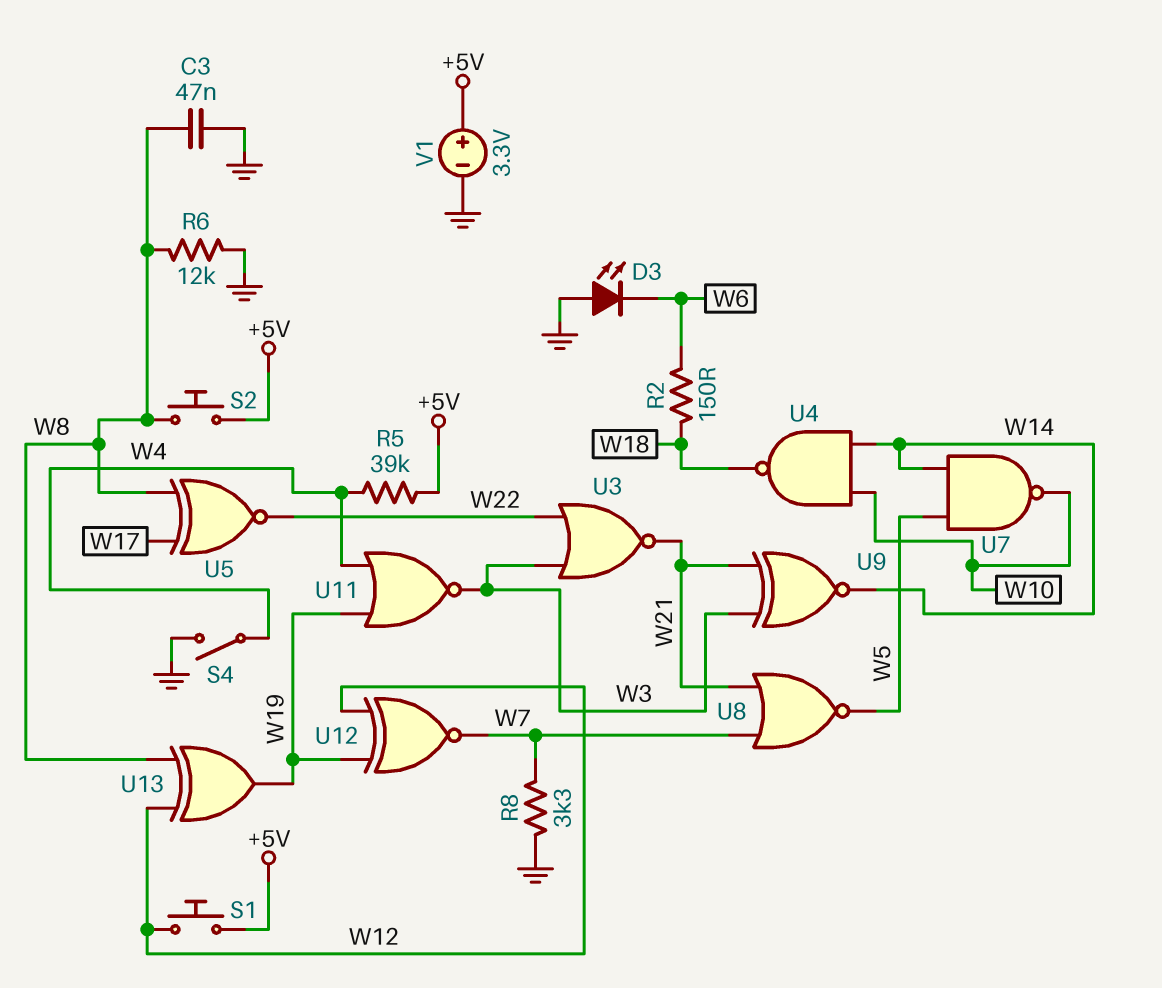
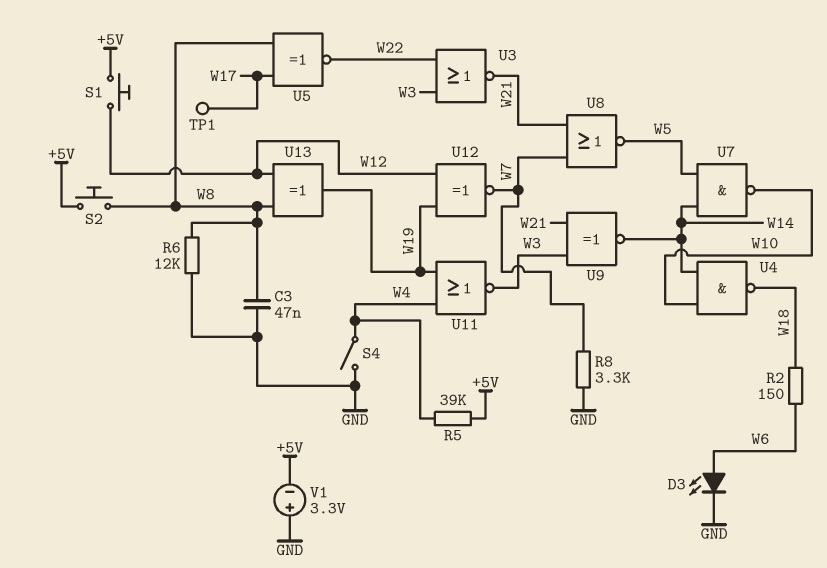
D3: LED (A GND, K W6) -> LED (A W6, K GND)
TP1: none -> test point (W17)
V1: 3.3V (plus +5V, minus GND) -> 3.3V (plus GND, minus +5V)

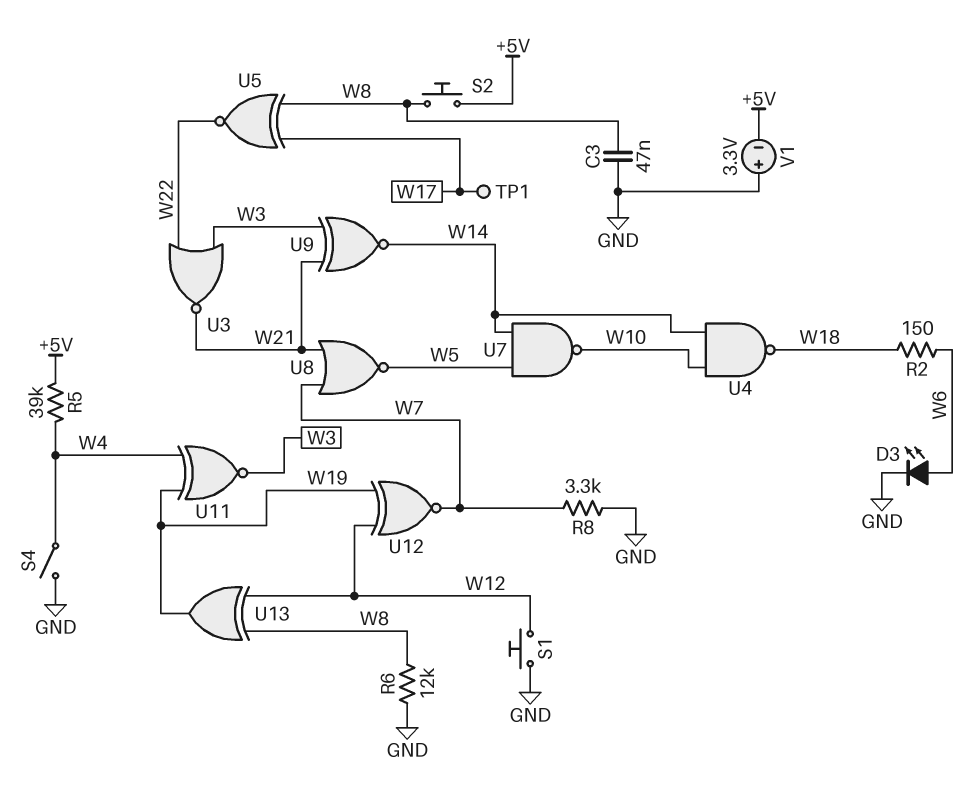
S1: button (+5V, W12) -> button (GND, W12)
U11: NOR (in W4, in W19, out W3) -> XNOR (in W4, in W19, out W3)

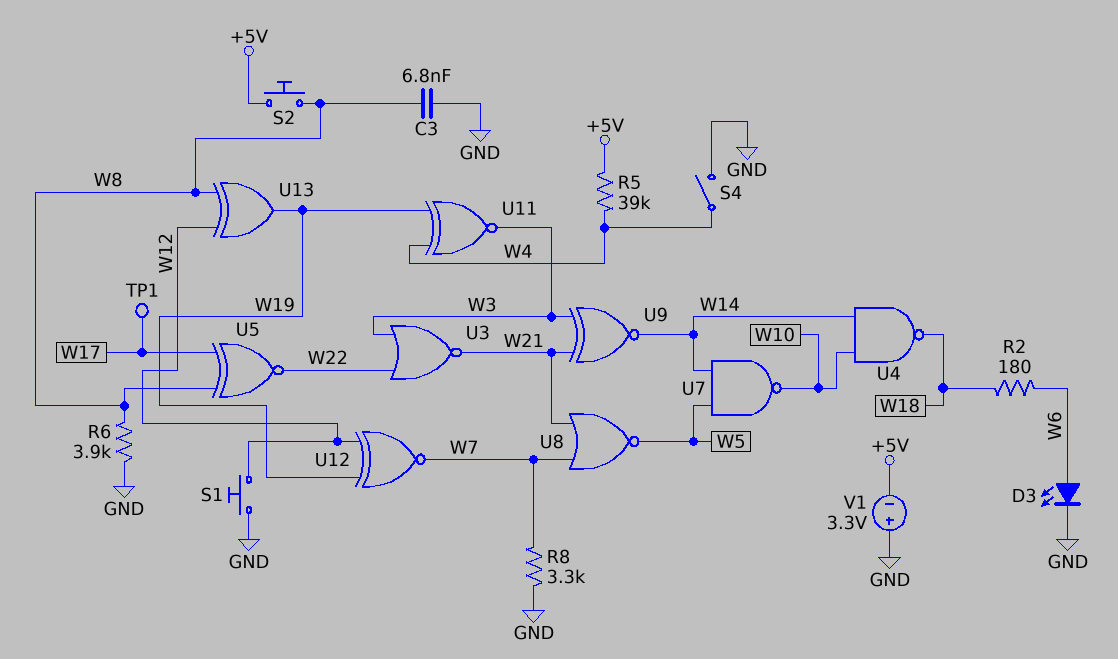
C3: 47nF (GND, W8) -> 6.8nF (GND, W8)
R2: 150 (W6, W18) -> 180 (W6, W18)
R6: 12k (GND, W8) -> 3.9k (GND, W8)

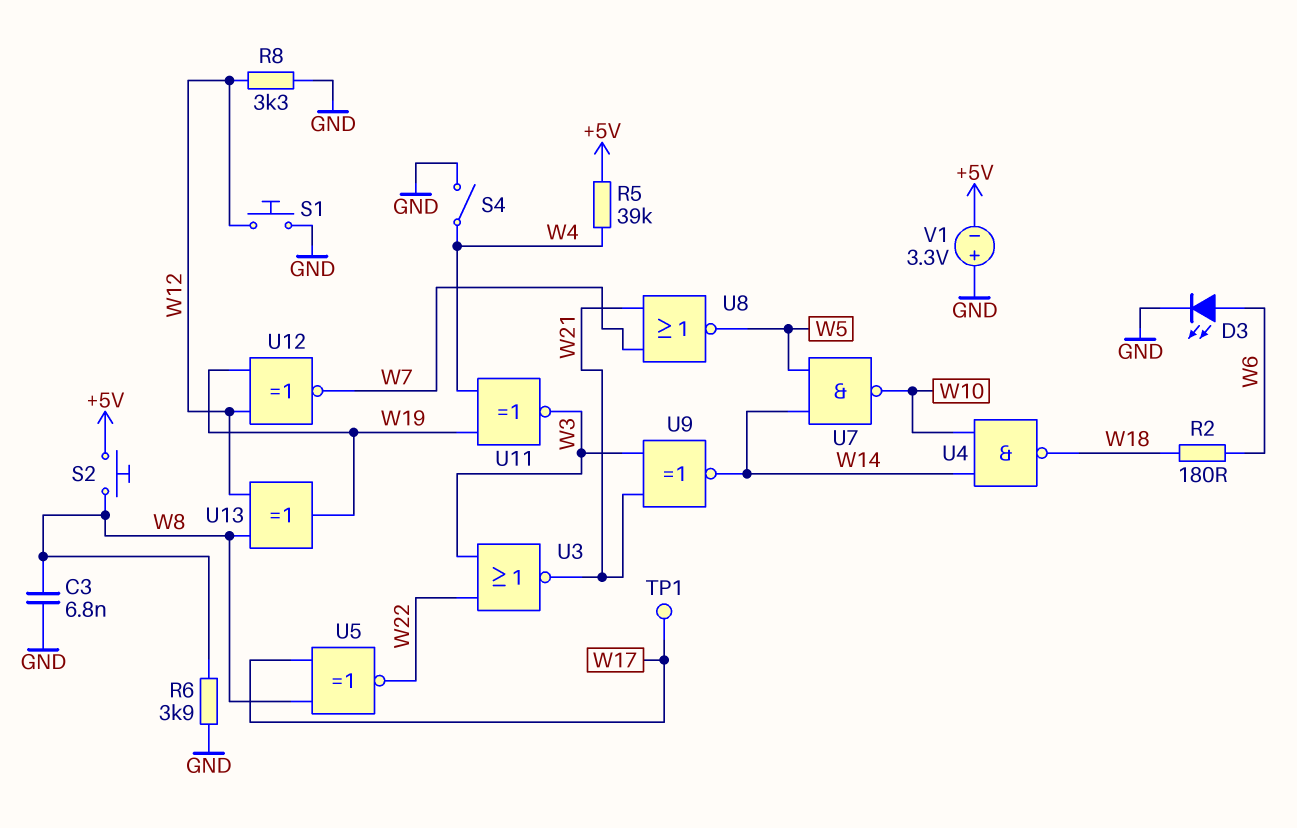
R8: 3.3k (GND, W7) -> 3.3k (GND, W12)

